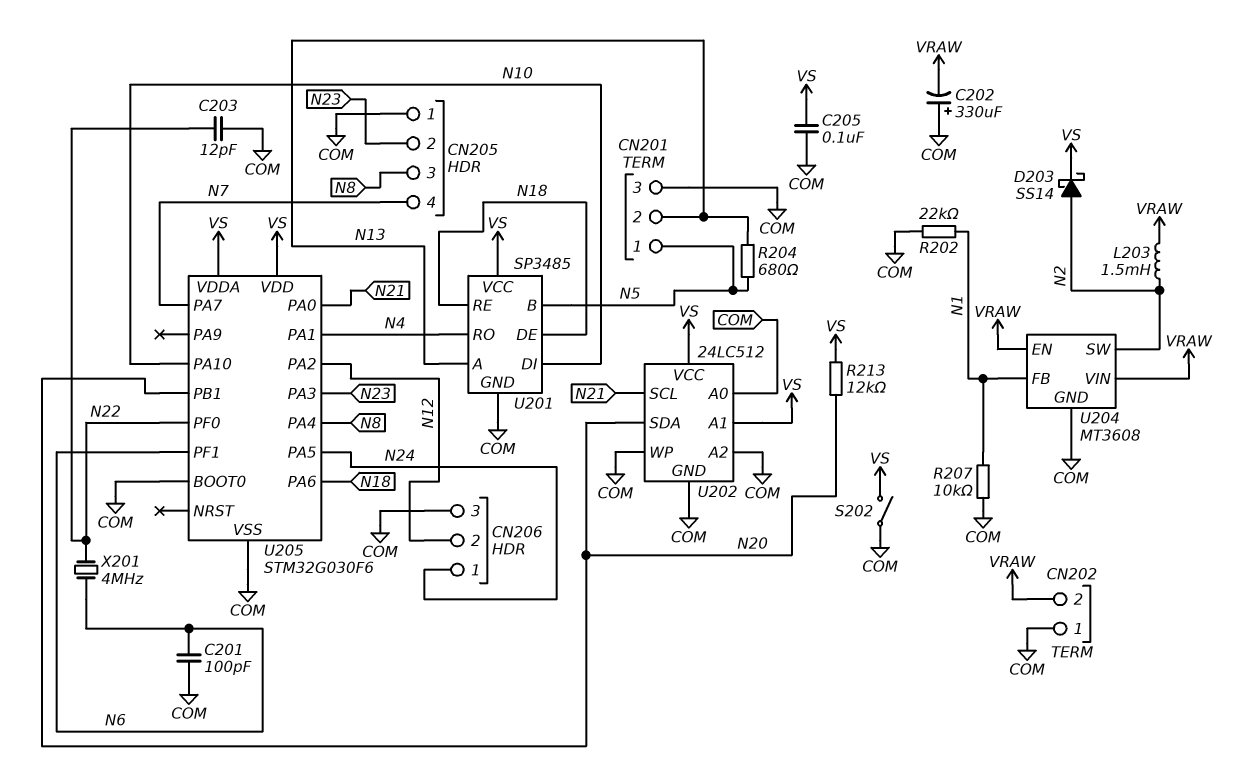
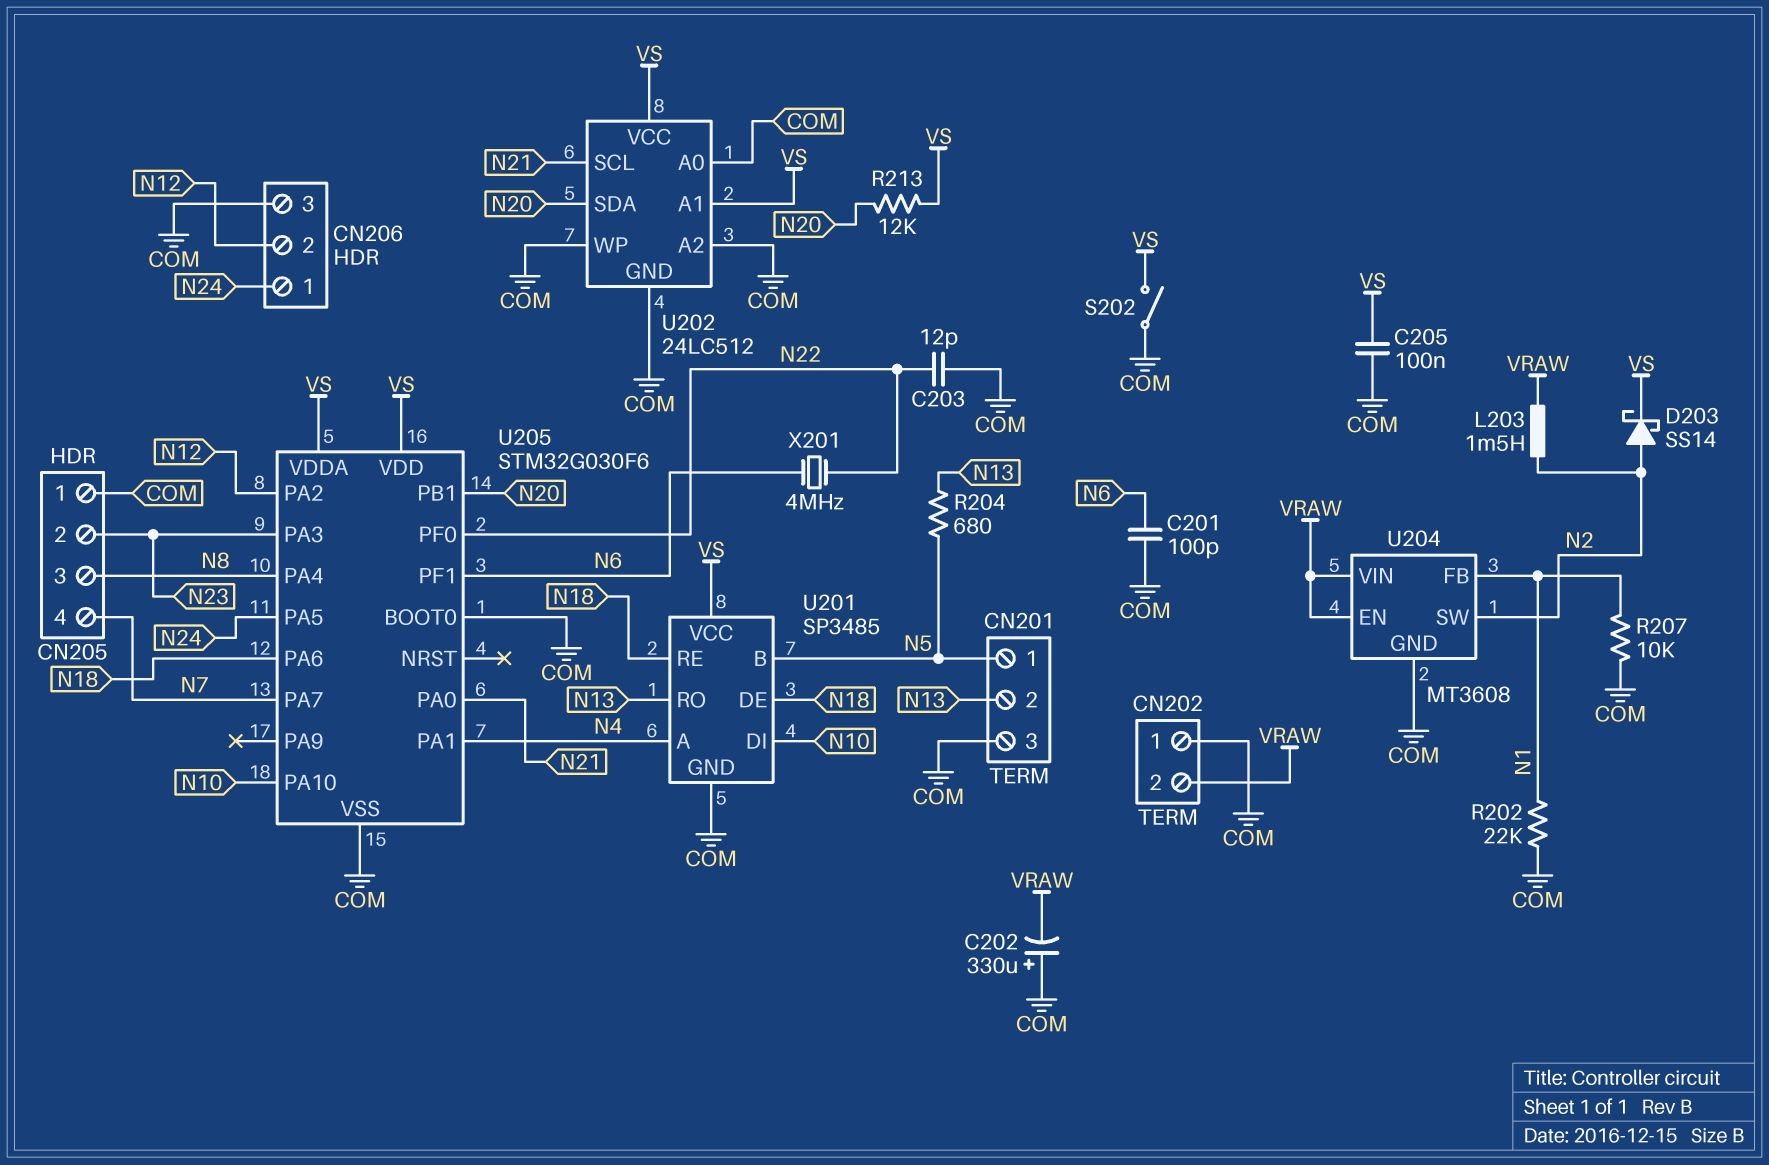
U201 pin A: N13 -> N4
U201 pin RO: N4 -> N13

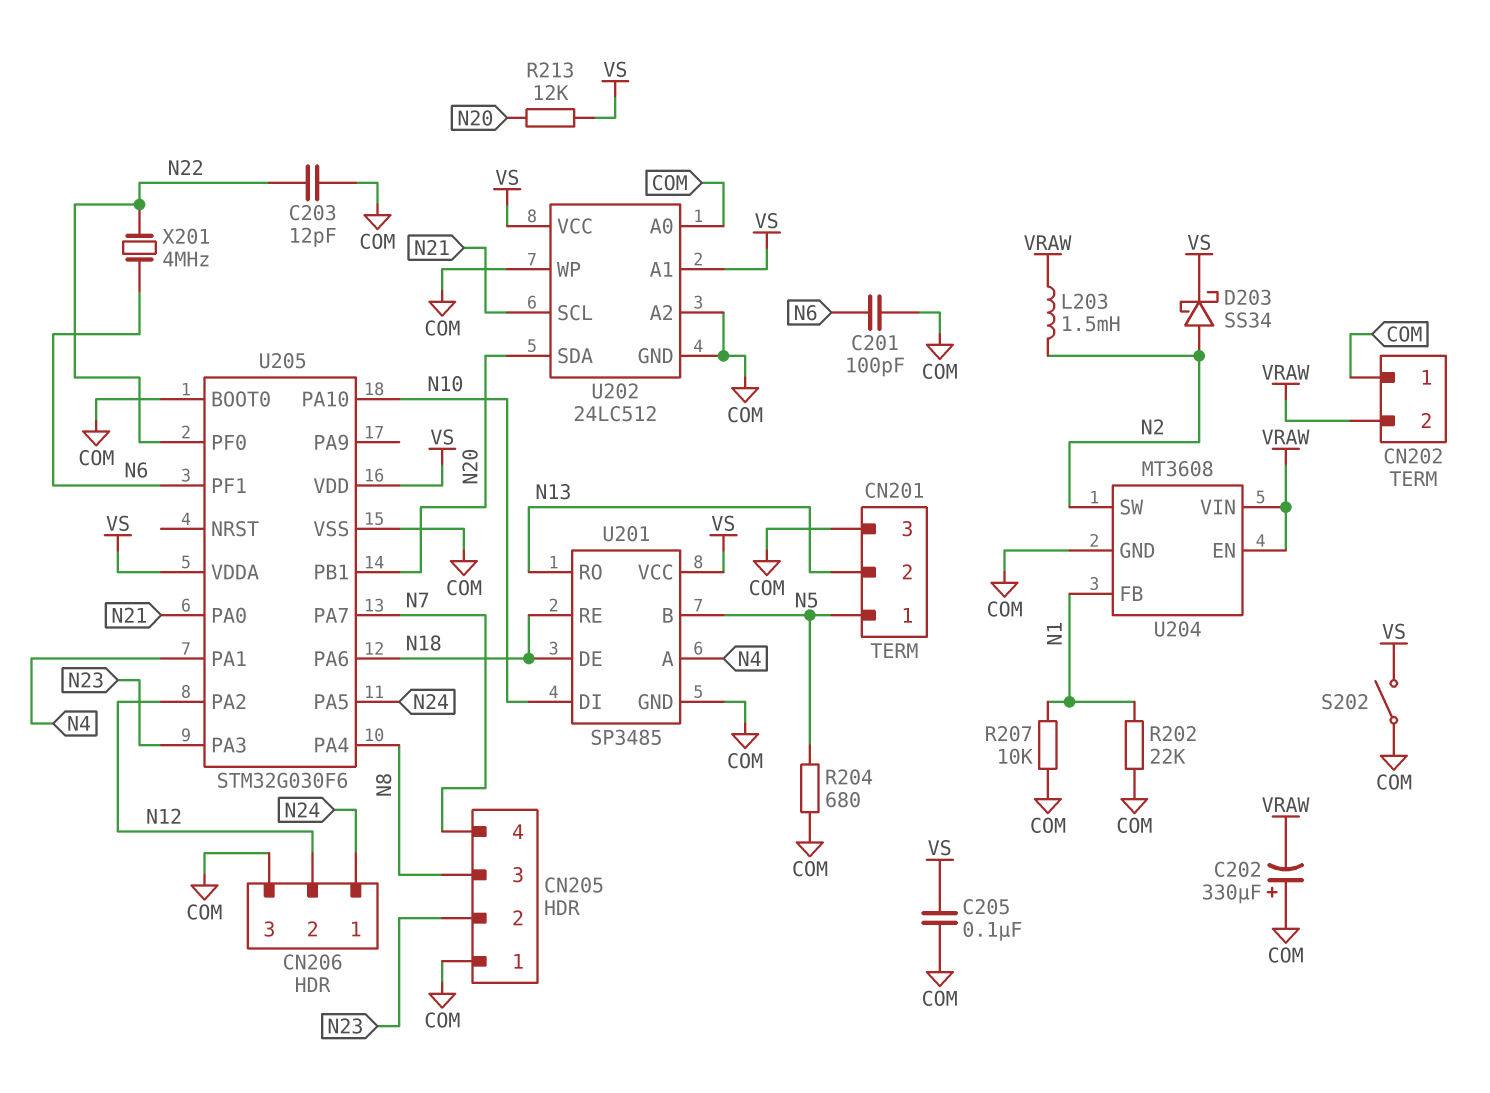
D203: schottky SS14 (A N2, K VS) -> schottky SS34 (A N2, K VS)
R204: 680 (N5, N13) -> 680 (COM, N5)

